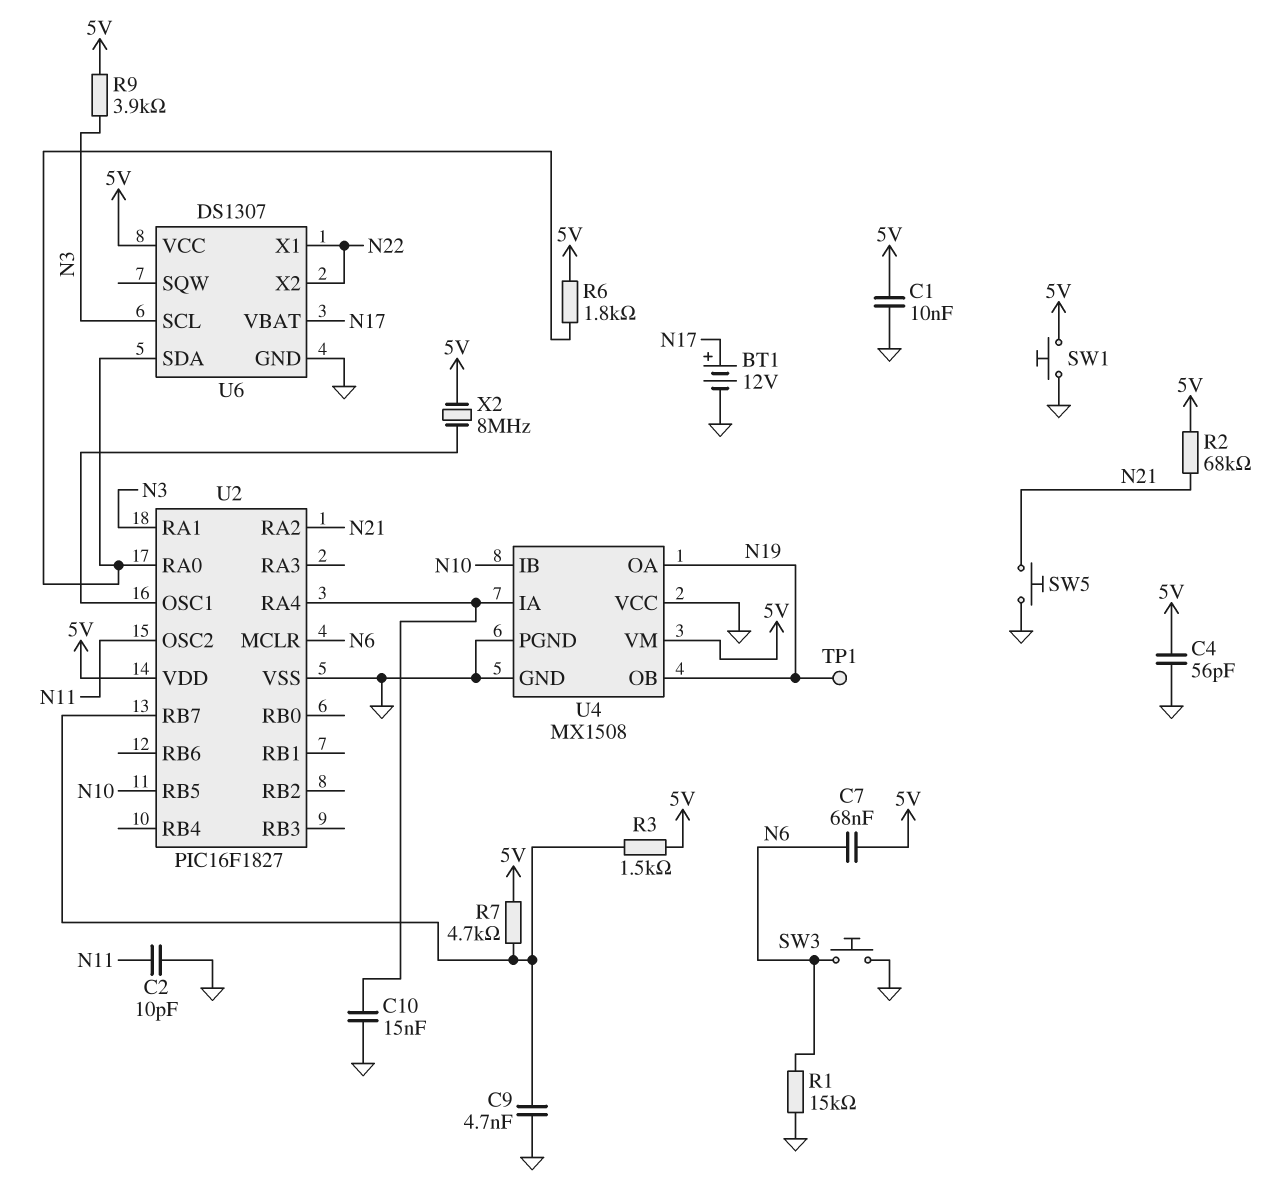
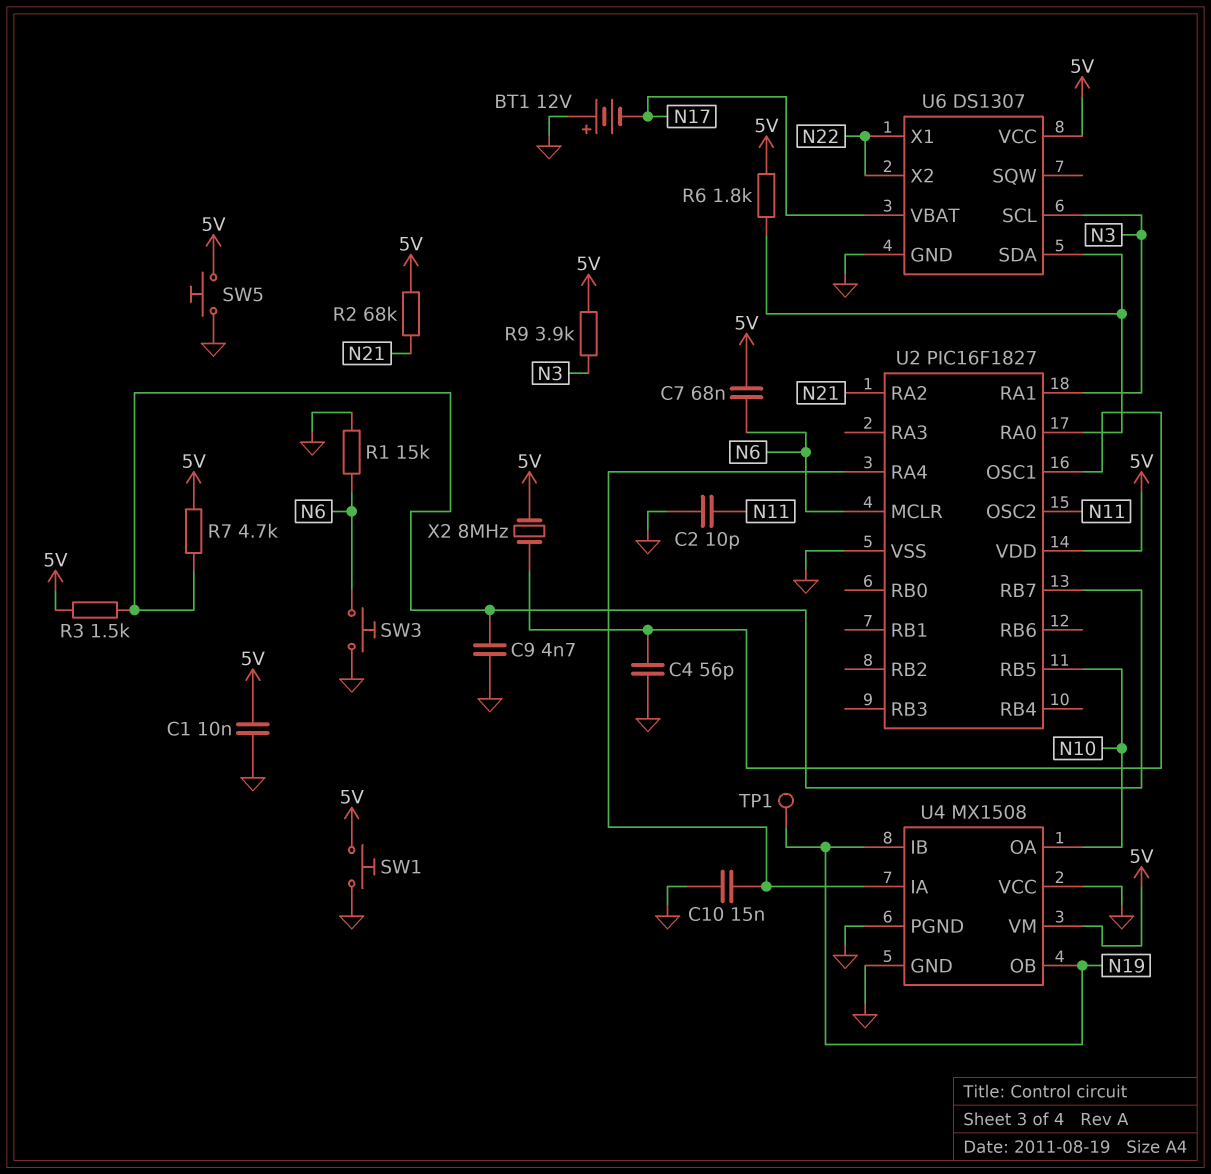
BT1: 12V (plus N17, minus GND) -> 12V (plus GND, minus N17)
C4: 56pF (5V, GND) -> 56pF (GND, U2/OSC1)
SW5: button (GND, N21) -> button (5V, GND)
U4 pin IB: N10 -> N19
U4 pin OA: N19 -> N10

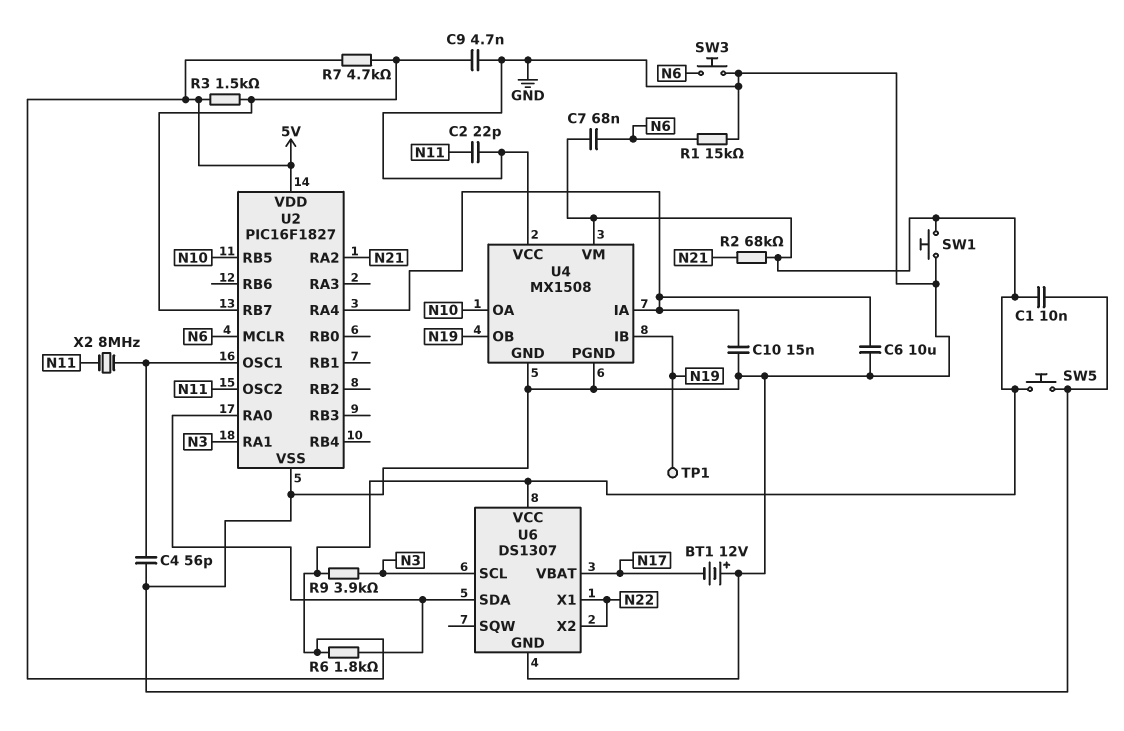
C2: 10pF (GND, N11) -> 22pF (GND, N11)
C6: none -> 10uF (GND, U2/RA4)
X2: 8MHz (5V, U2/OSC1) -> 8MHz (N11, U2/OSC1)

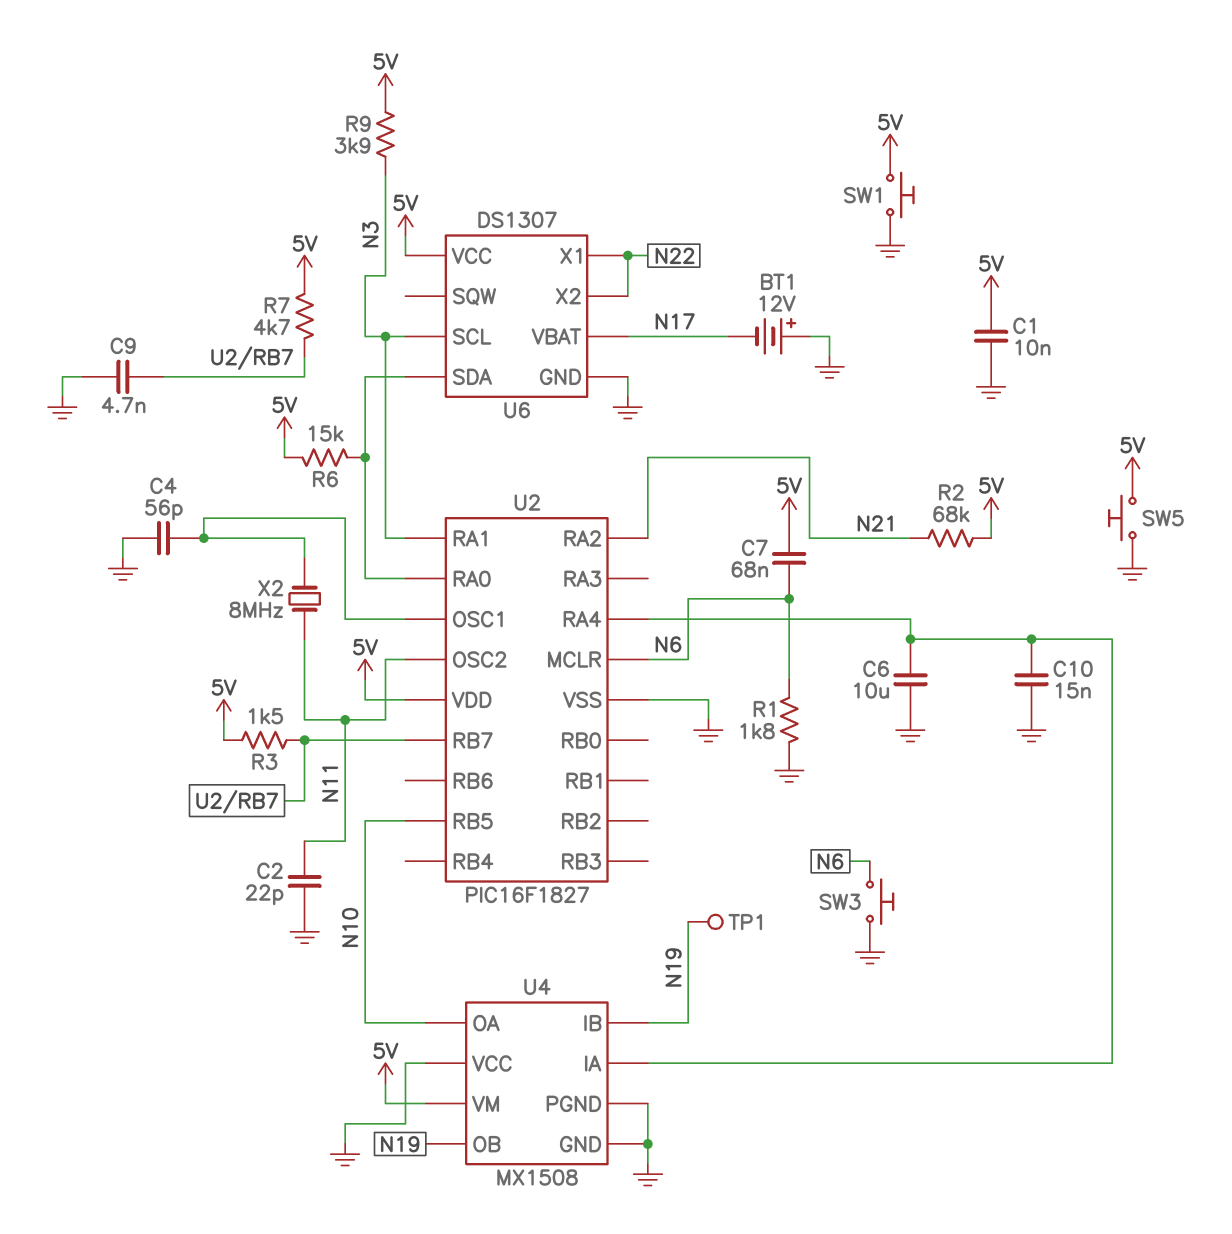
R1: 15k (GND, N6) -> 1.8k (GND, N6)
R6: 1.8k (5V, U2/RA0) -> 15k (5V, U2/RA0)

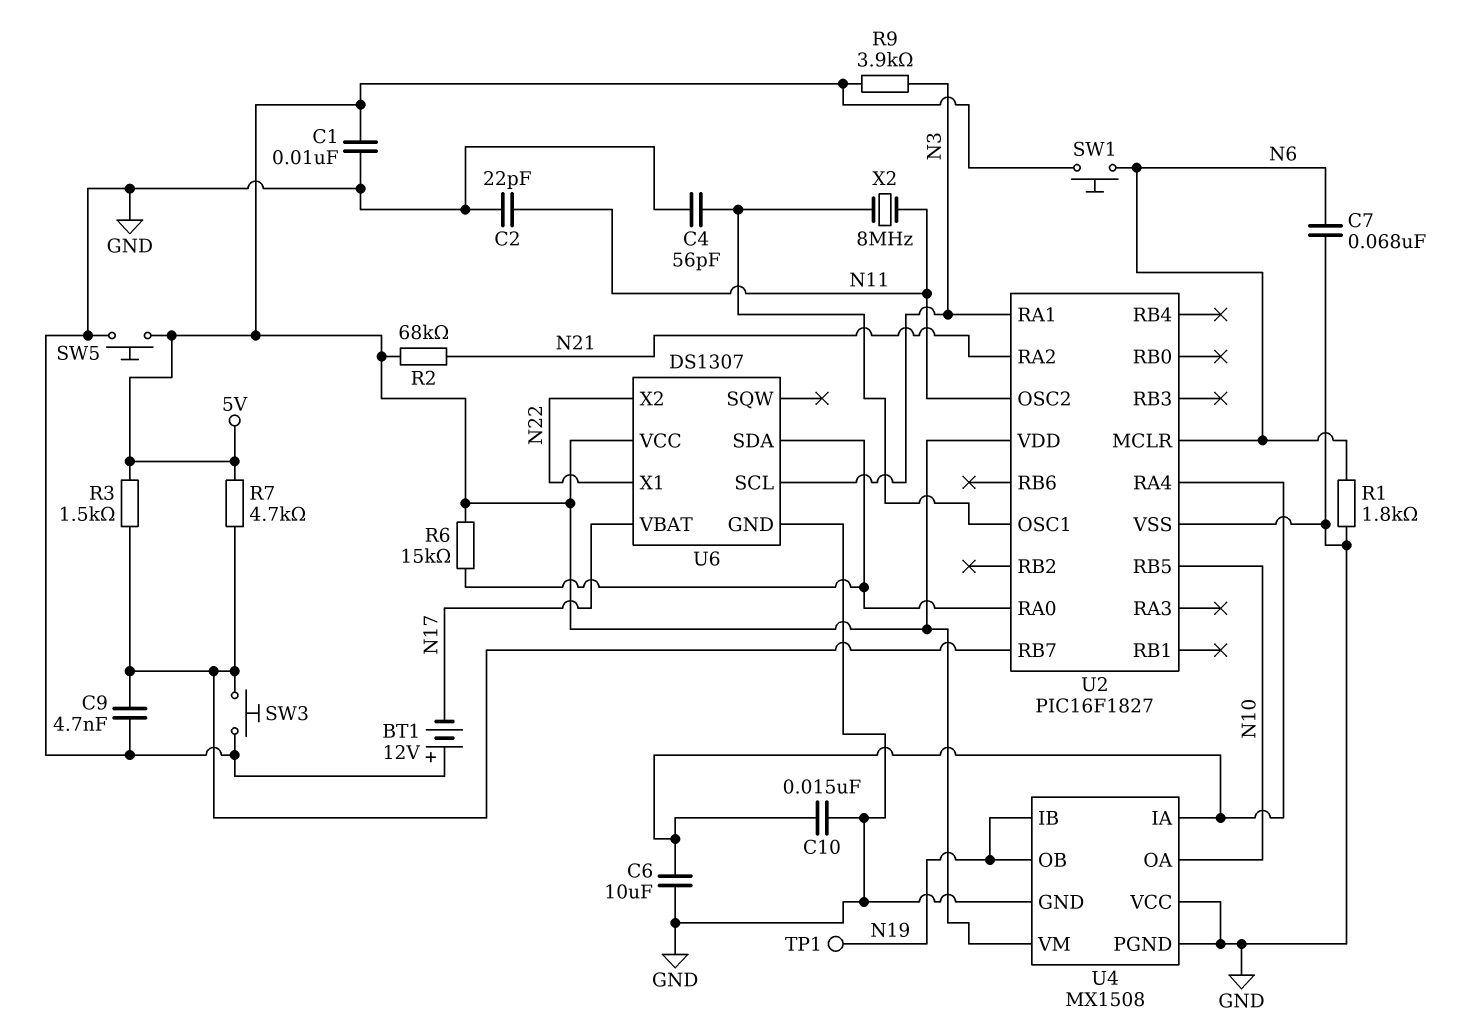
C7: 68nF (5V, N6) -> 68nF (GND, N6)
SW1: button (5V, GND) -> button (5V, N6)
SW3: button (GND, N6) -> button (GND, U2/RB7)

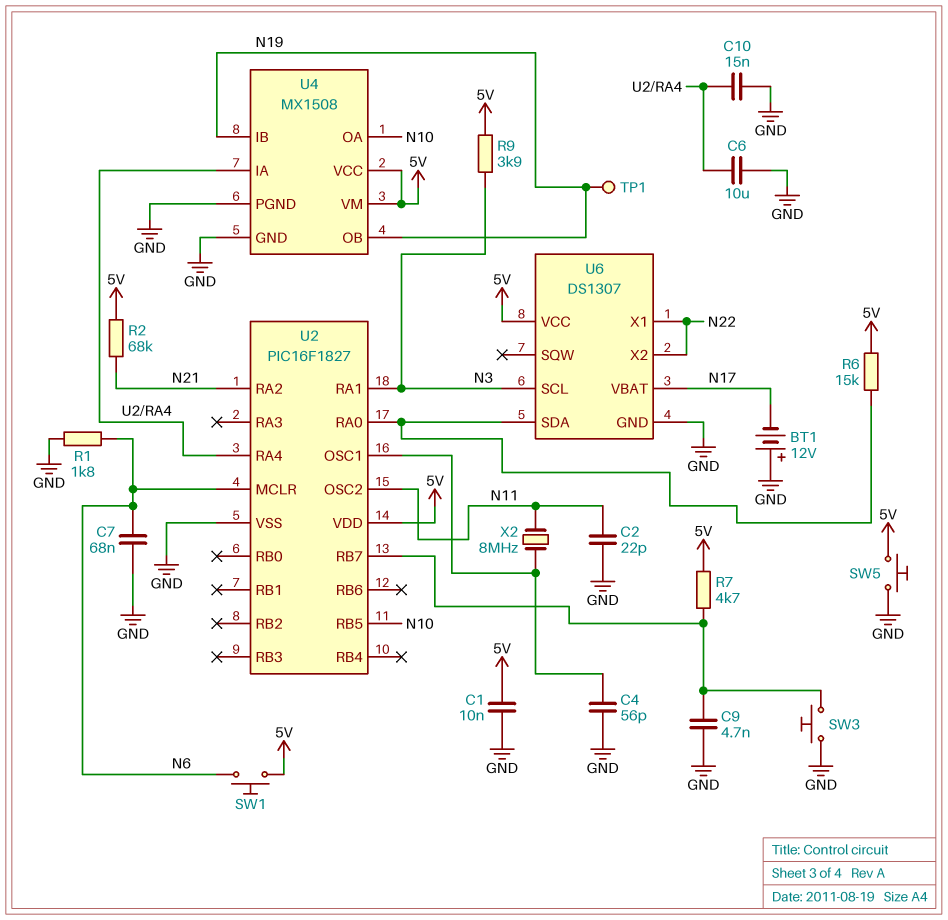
R3: 1.5k (5V, U2/RB7) -> none
U4 pin VCC: GND -> 5V

